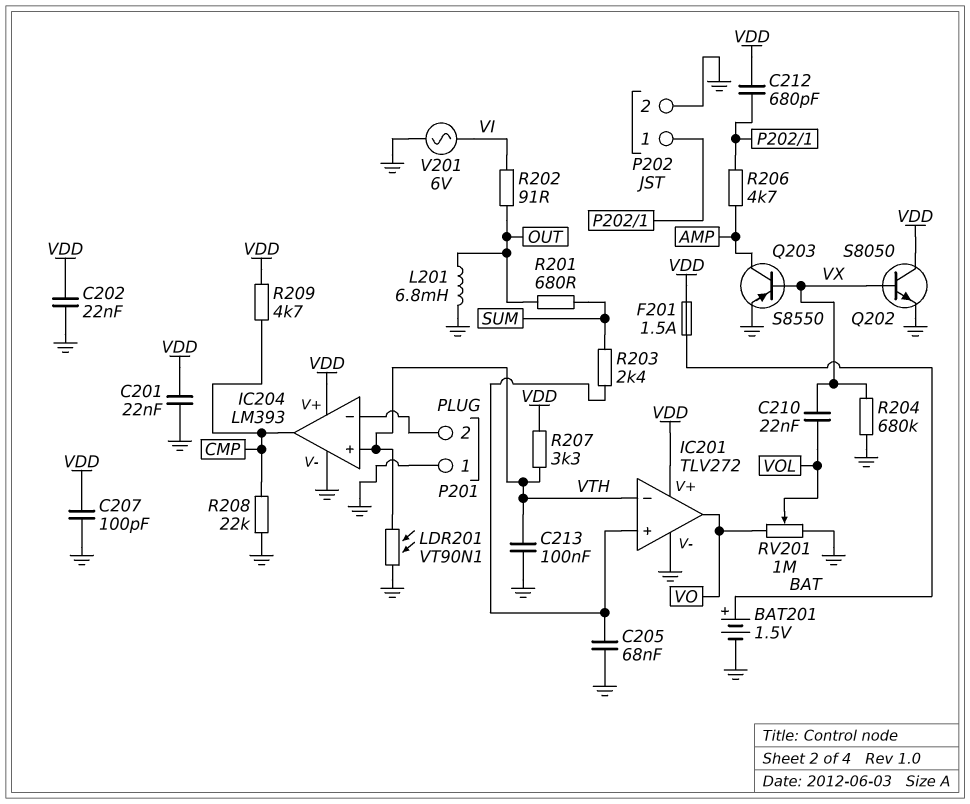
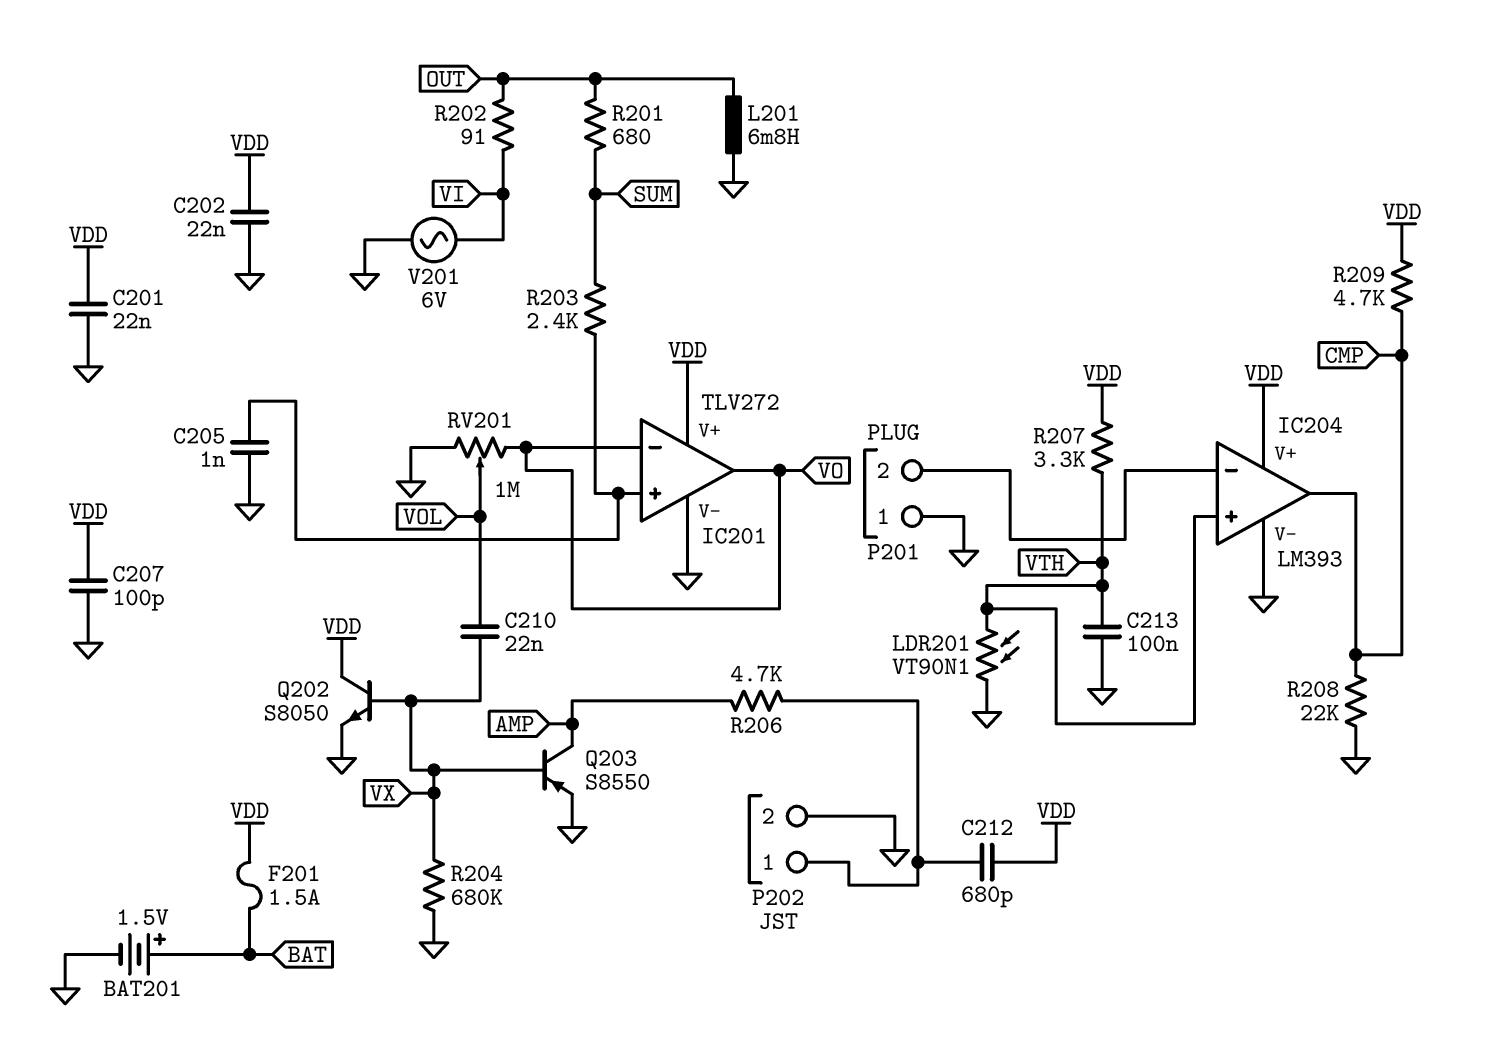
C205: 68nF (GND, IC201/in+) -> 1nF (GND, IC201/in+)
IC201 pin in-: VTH -> VO

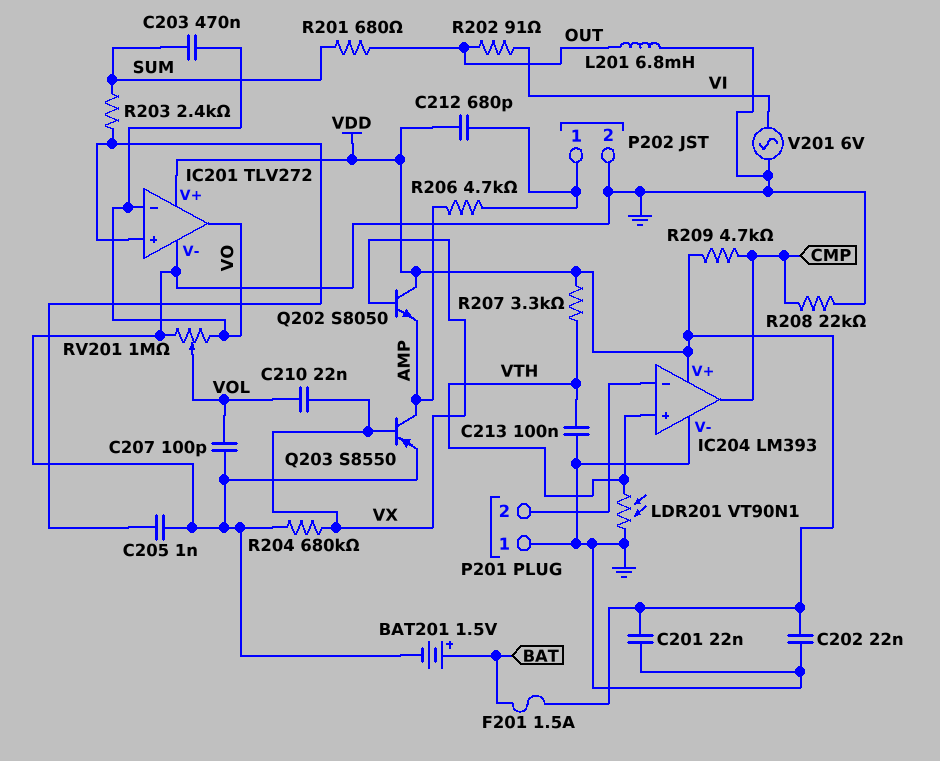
C203: none -> 470nF (SUM, VO)
C207: 100pF (GND, VDD) -> 100pF (GND, VOL)
Q202: NPN S8050 (B VX, C VDD, E GND) -> NPN S8050 (B VX, C VDD, E AMP)

